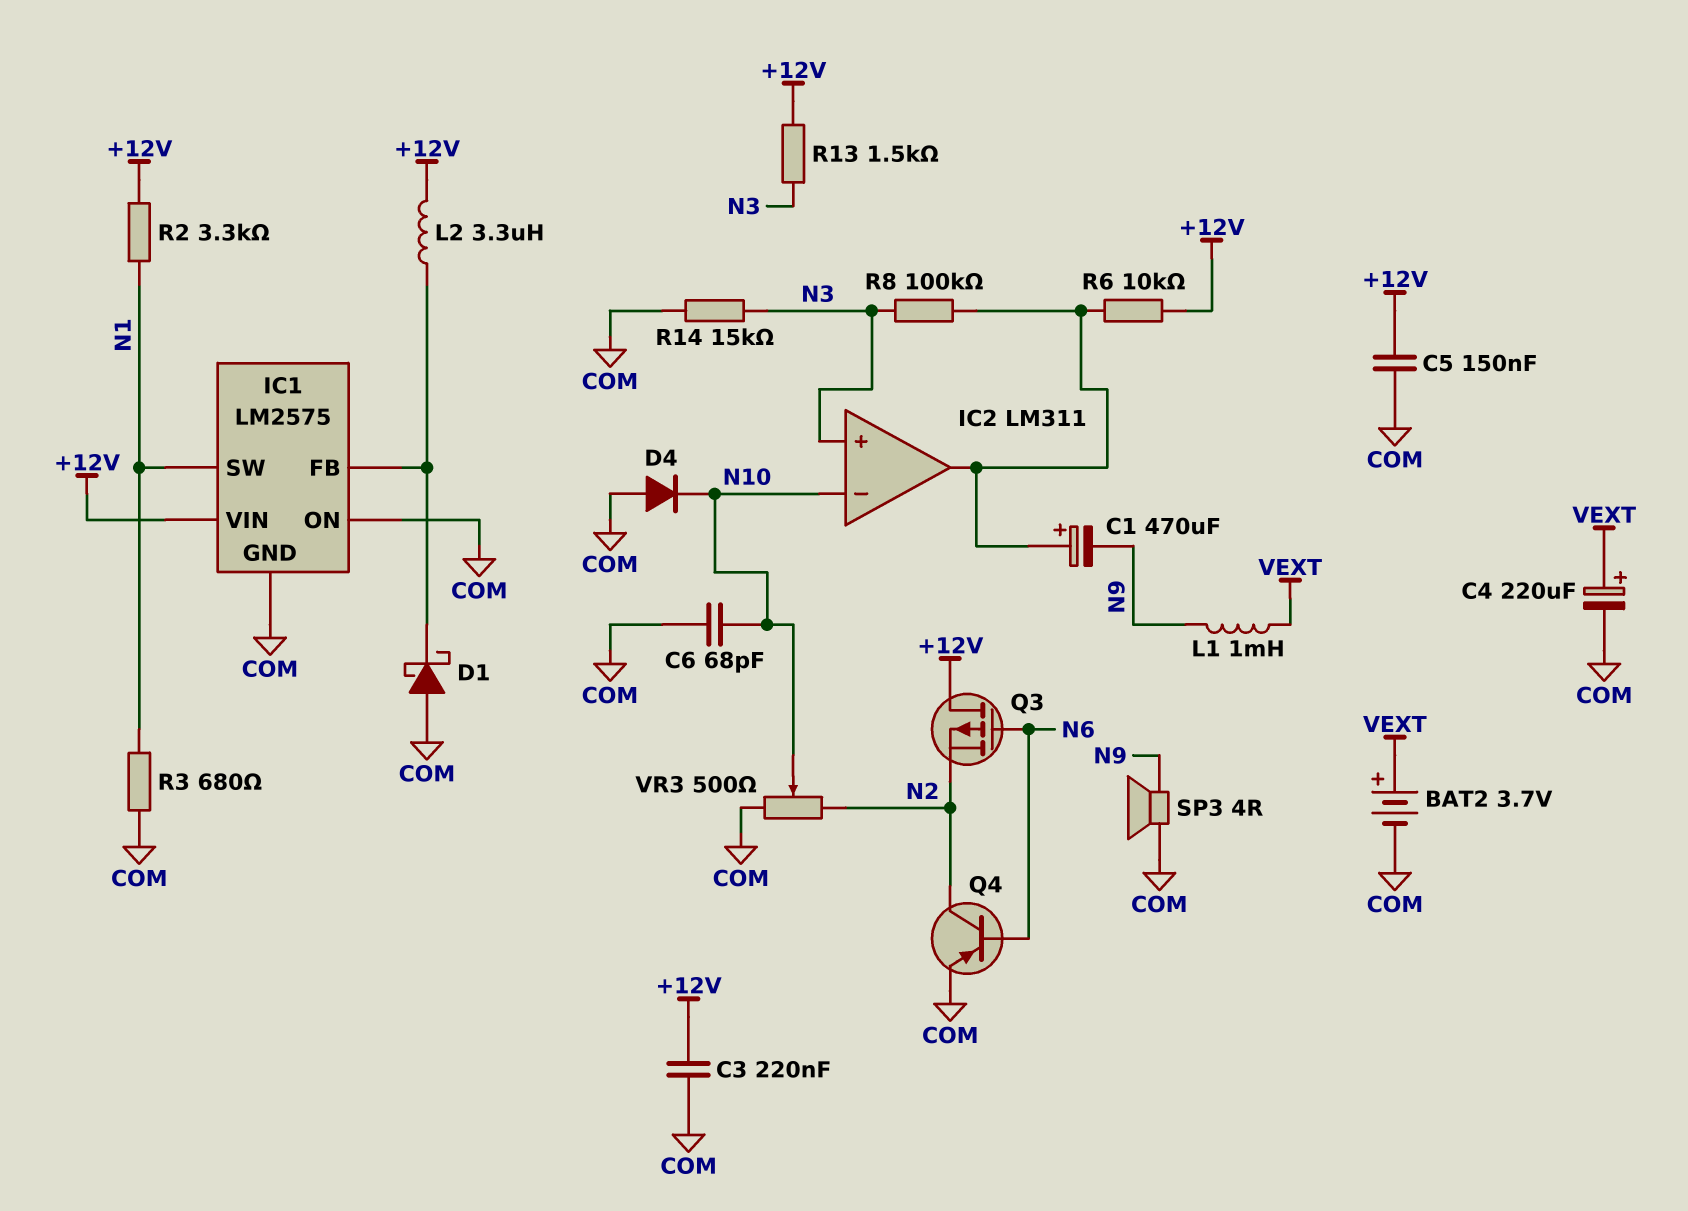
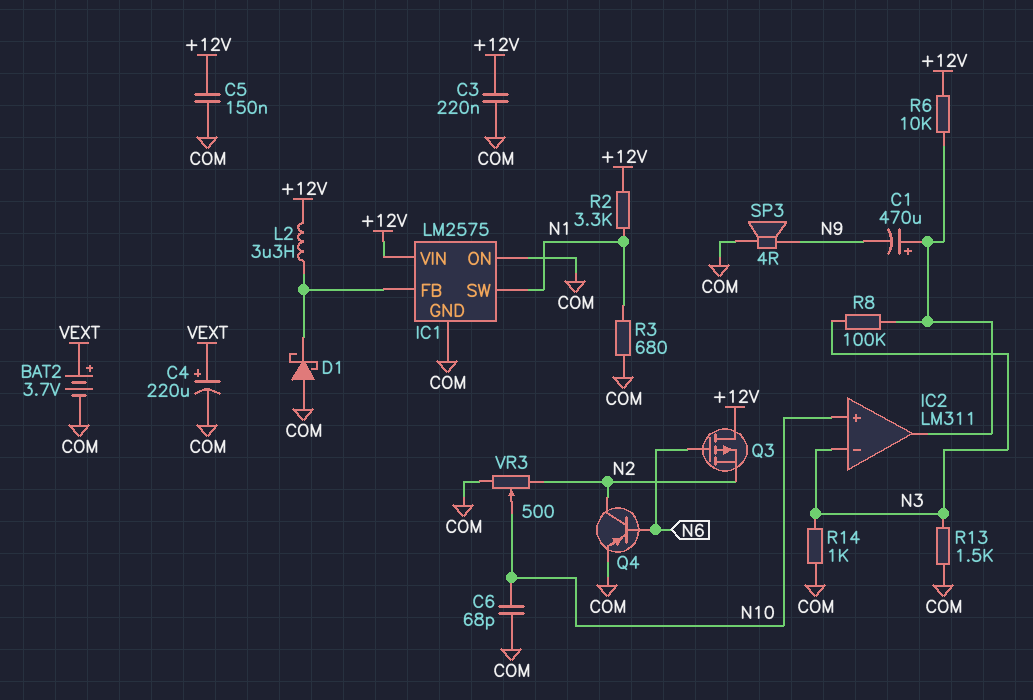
D4: diode (A COM, K N10) -> none
IC2 pin in+: N3 -> N10
IC2 pin in-: N10 -> N3
L1: 1mH (N9, VEXT) -> none
R13: 1.5k (+12V, N3) -> 1.5k (COM, N3)
R14: 15k (COM, N3) -> 1k (COM, N3)

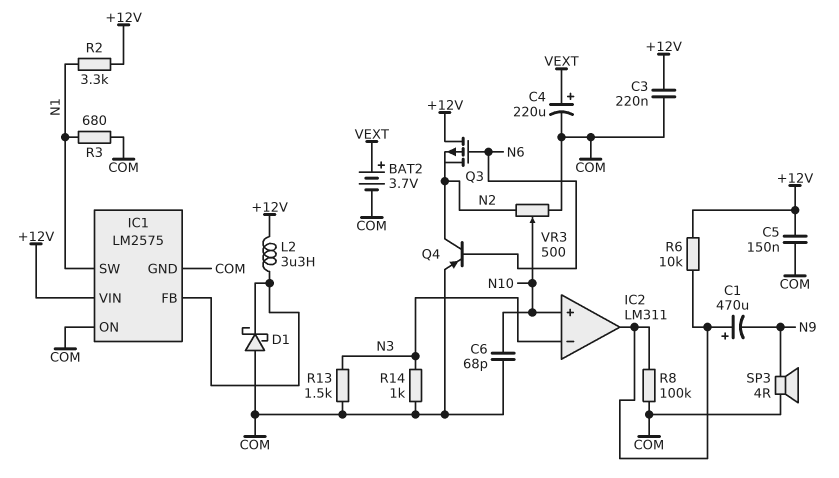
R8: 100k (IC2/out, N3) -> 100k (COM, IC2/out)

